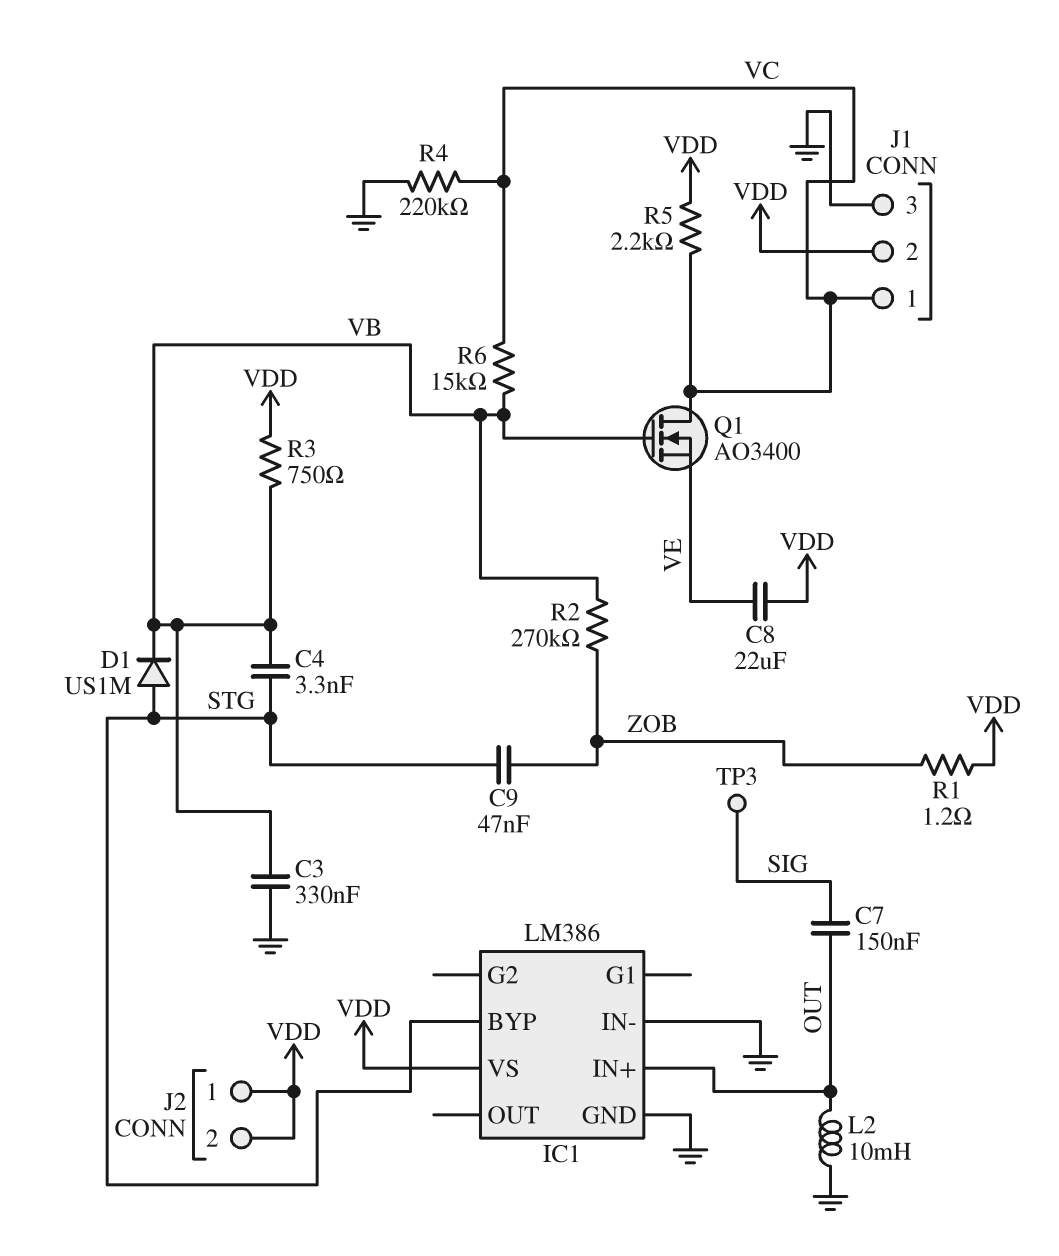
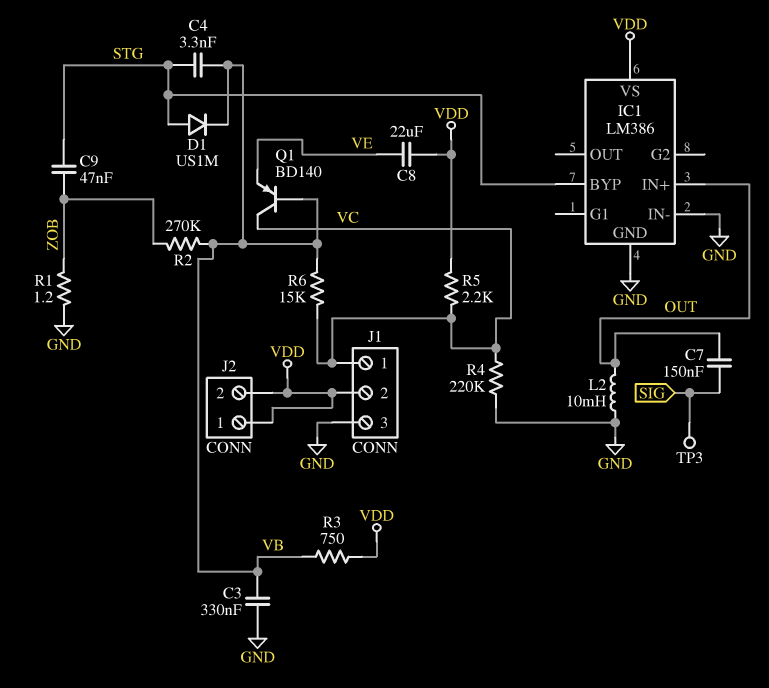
Q1: NMOS AO3400 (G VB, D VC, S VE) -> PNP BD140 (B VB, C VC, E VE)
R1: 1.2 (VDD, ZOB) -> 1.2 (GND, ZOB)

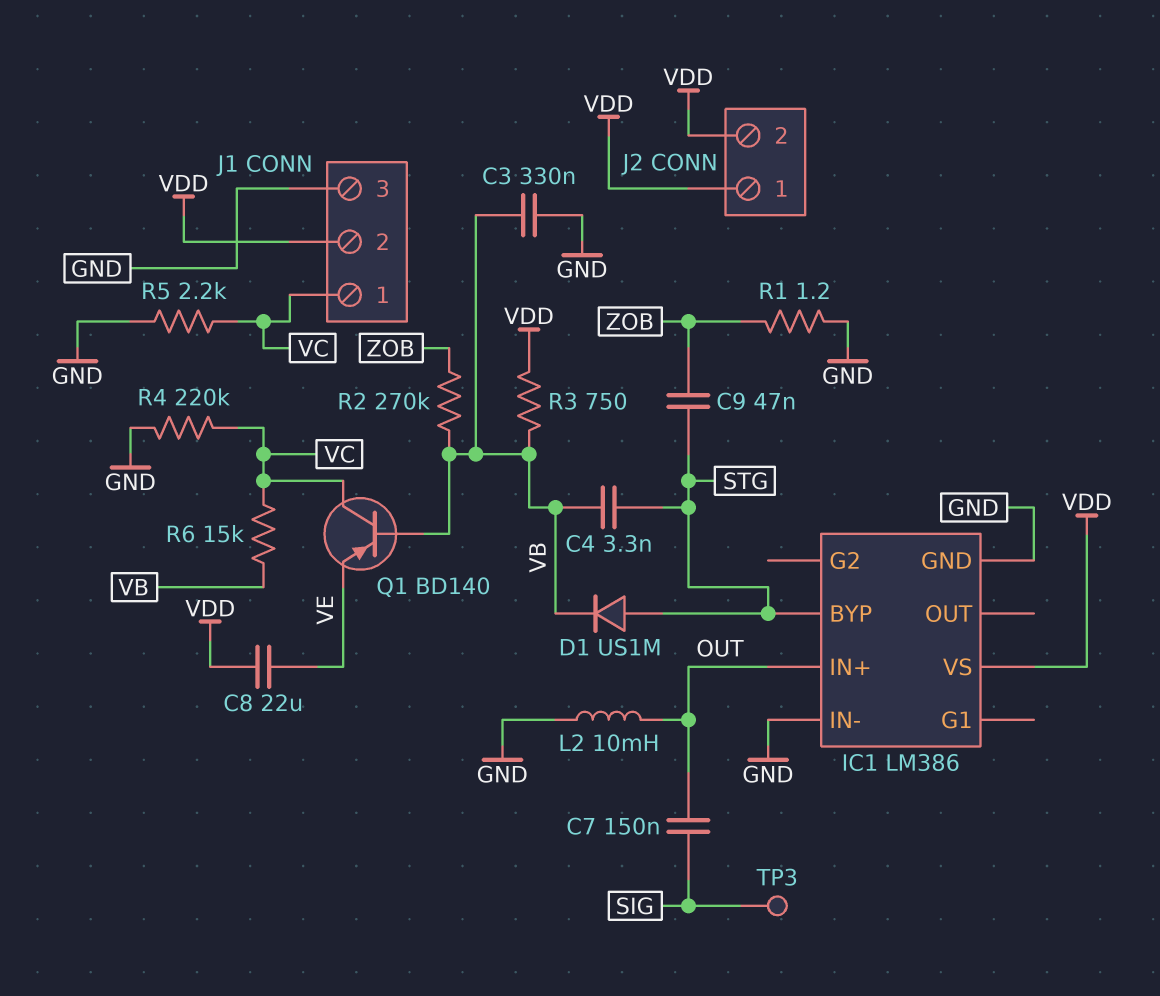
R5: 2.2k (VC, VDD) -> 2.2k (GND, VC)

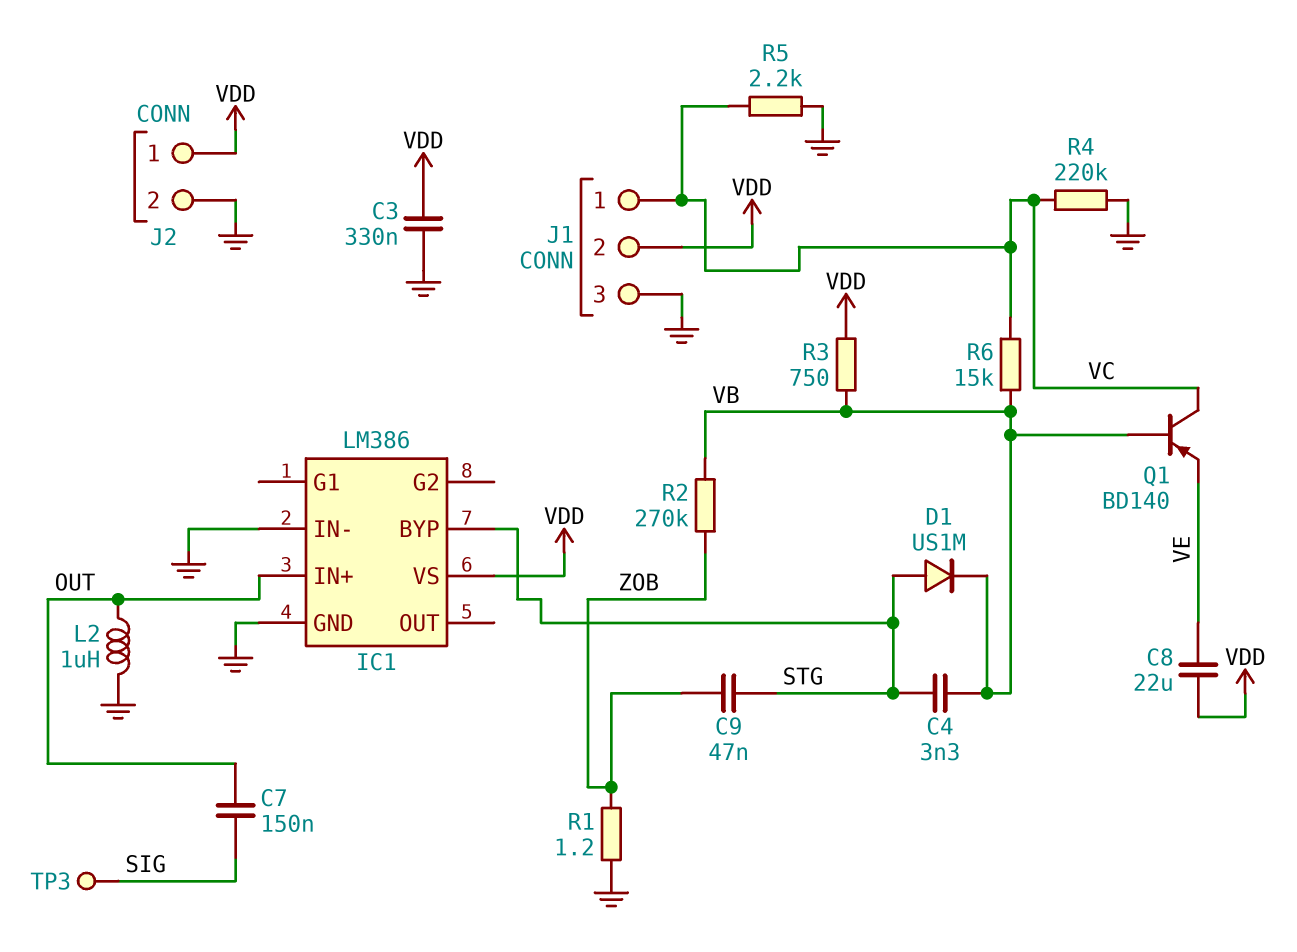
C3: 330nF (GND, VB) -> 330nF (GND, VDD)
J2 pin 2: VDD -> GND
L2: 10mH (GND, OUT) -> 1uH (GND, OUT)

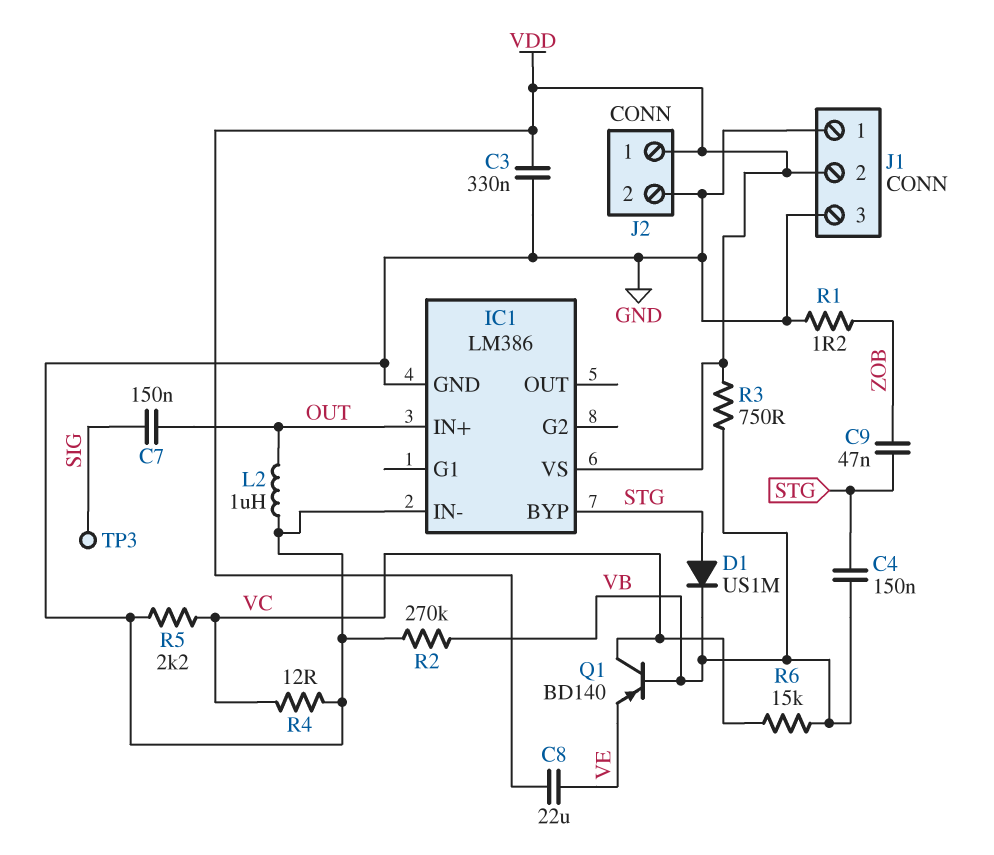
C4: 3.3nF (STG, VB) -> 150nF (STG, VB)
J1 pin 1: VC -> GND
R2: 270k (VB, ZOB) -> 270k (GND, VB)
R4: 220k (GND, VC) -> 12 (GND, VC)

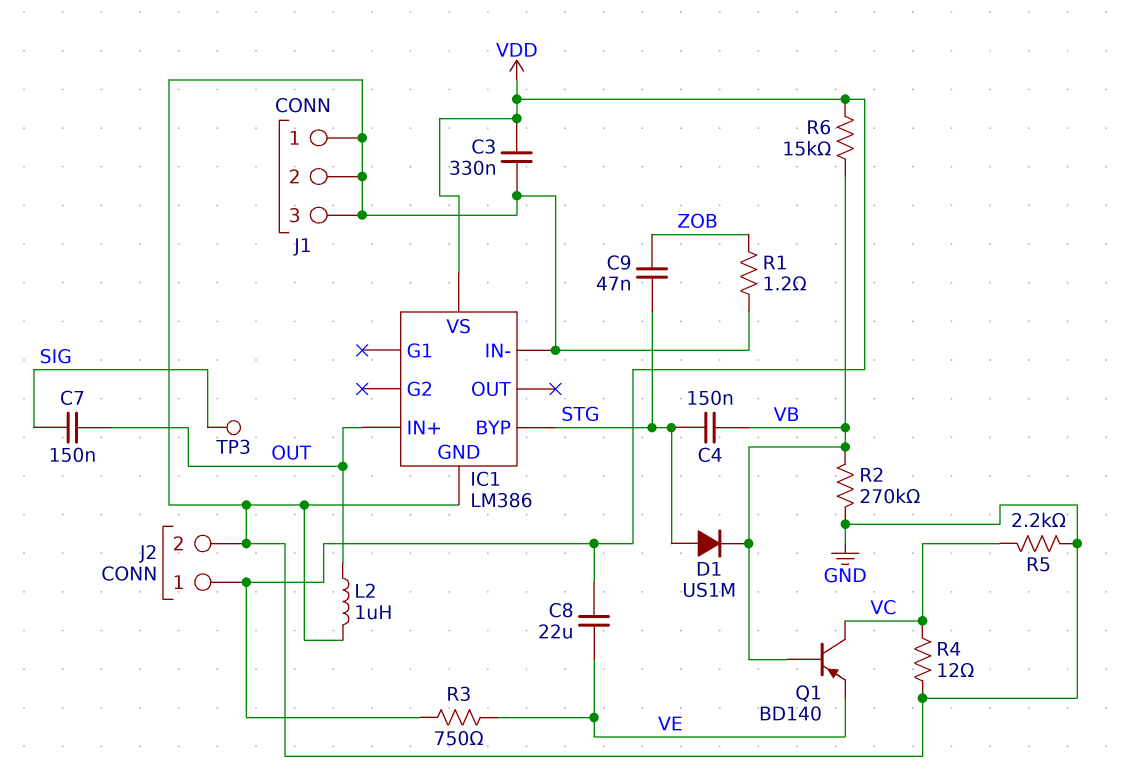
J1 pin 2: VDD -> GND
R3: 750 (VB, VDD) -> 750 (VDD, VE)
R6: 15k (VB, VC) -> 15k (VB, VDD)

